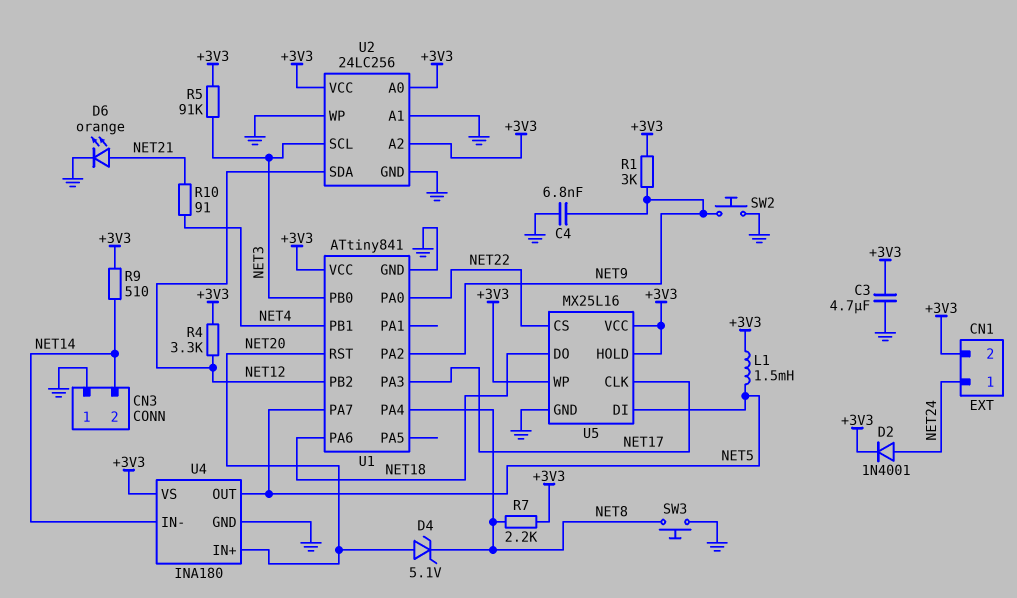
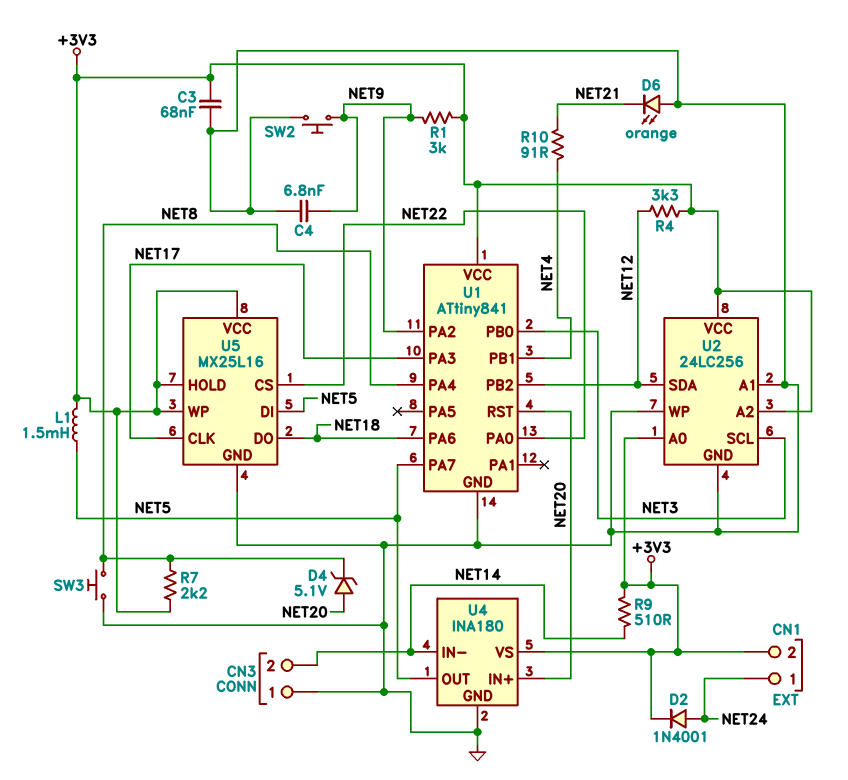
C3: 4.7uF (+3V3, GND) -> 68nF (+3V3, GND)
D6: LED orange (A NET21, K GND) -> LED orange (A GND, K NET21)
R5: 91k (+3V3, NET3) -> none

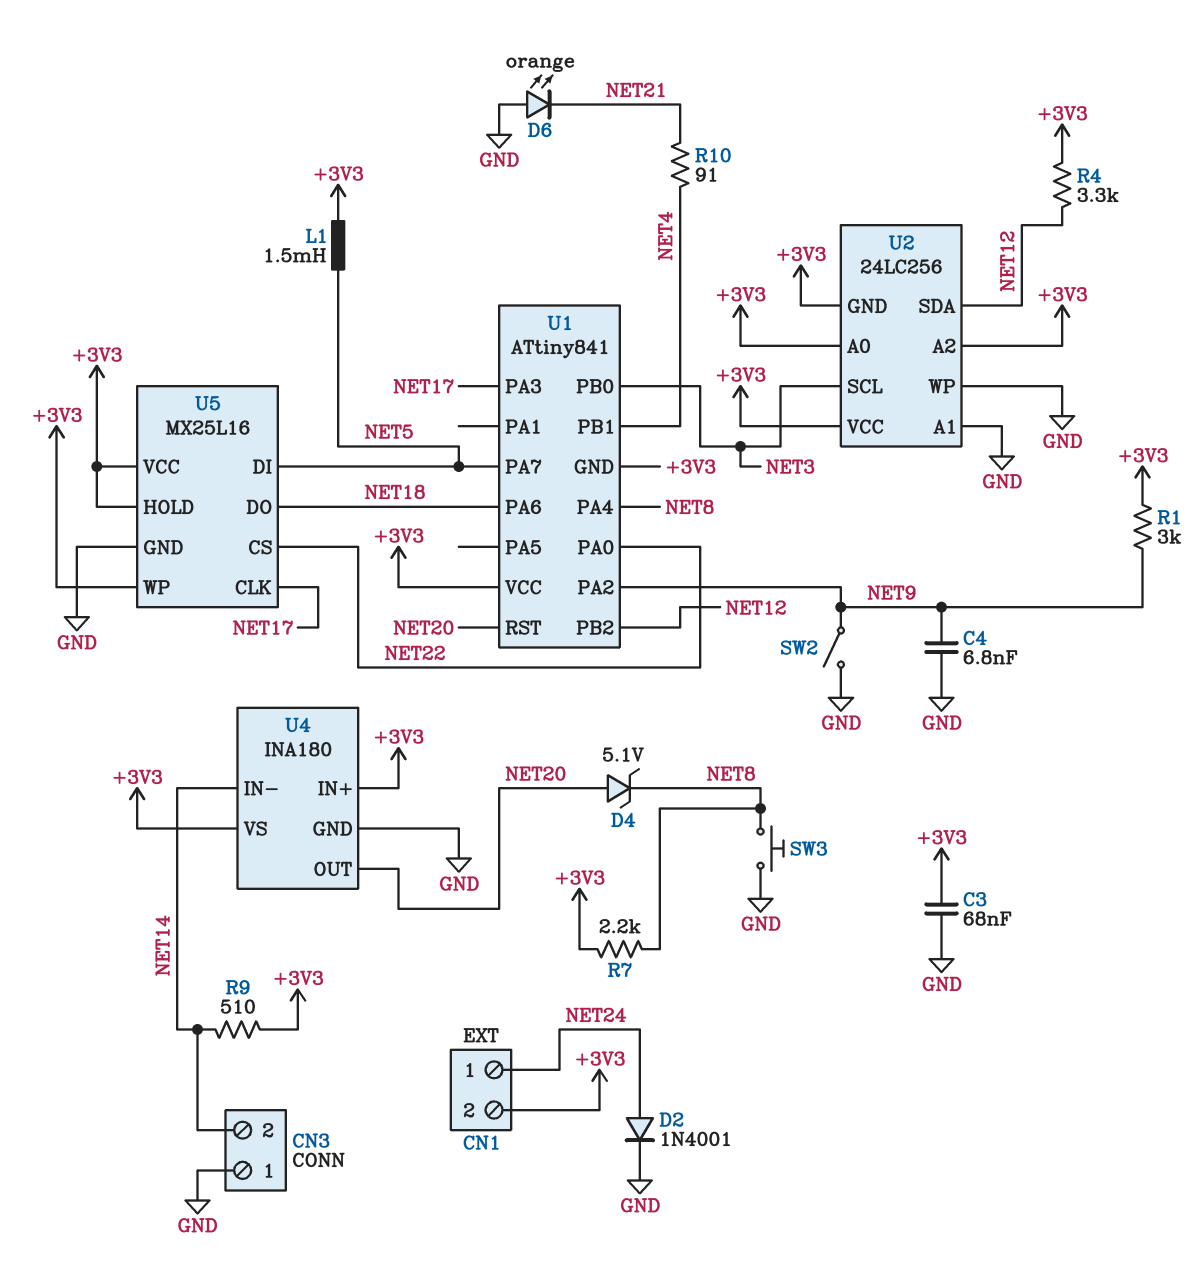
D2: diode 1N4001 (A NET24, K +3V3) -> diode 1N4001 (A NET24, K GND)
SW2: button (GND, NET9) -> switch (GND, NET9)
U1 pin GND: GND -> +3V3
U2 pin GND: GND -> +3V3
U4 pin IN+: NET20 -> +3V3
U4 pin OUT: NET5 -> NET20

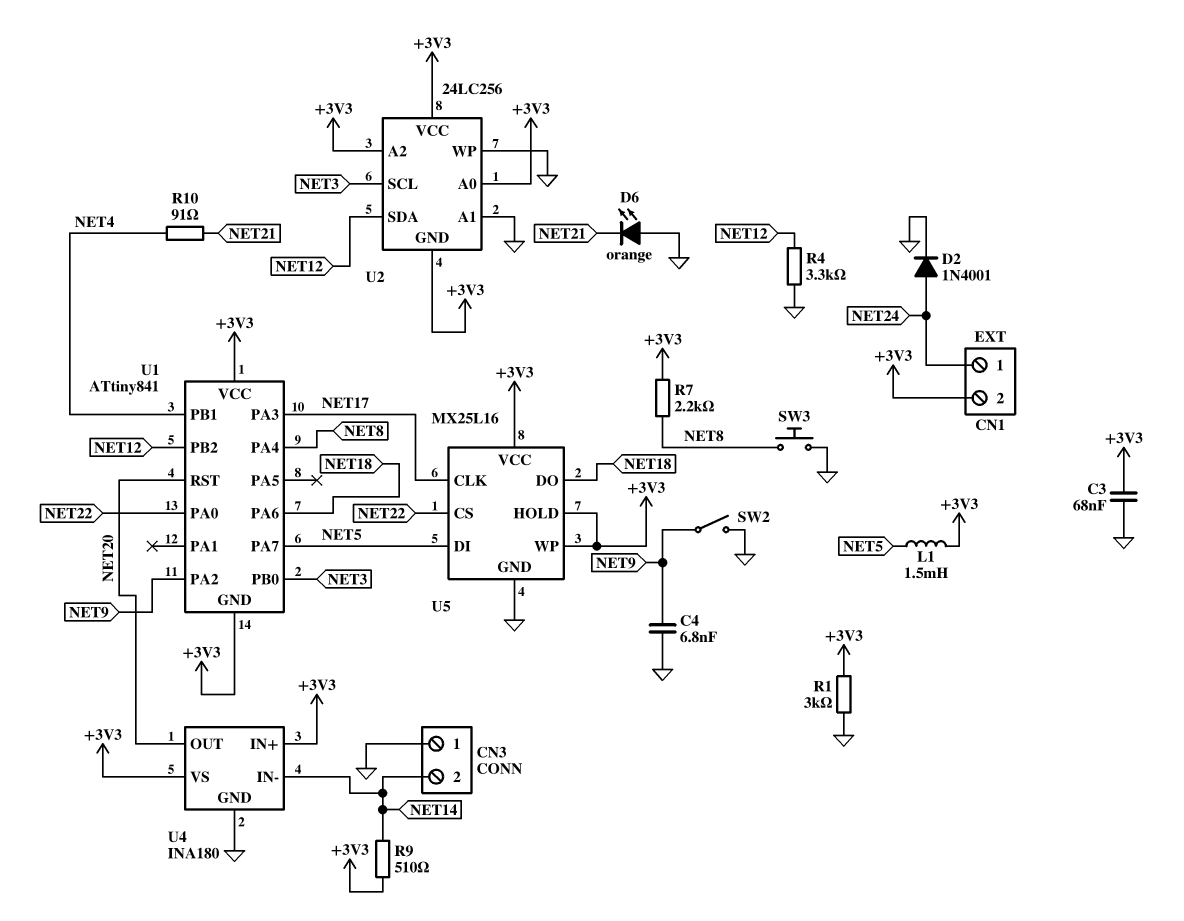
D4: zener 5.1V (A NET20, K NET8) -> none
R1: 3k (+3V3, NET9) -> 3k (+3V3, GND)
R4: 3.3k (+3V3, NET12) -> 3.3k (GND, NET12)

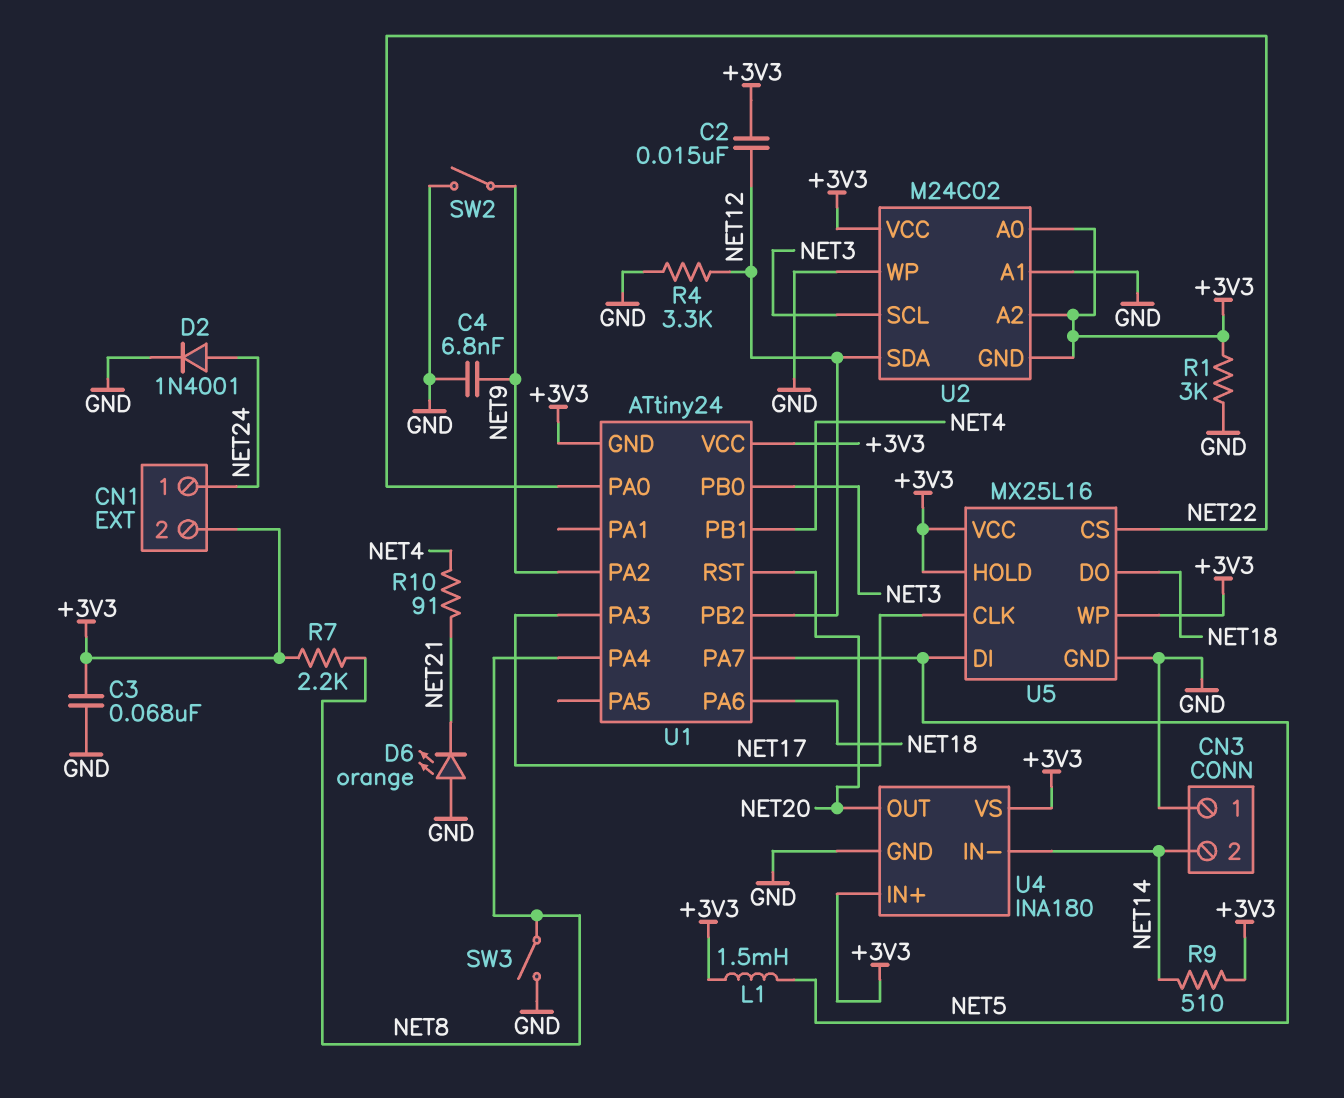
C2: none -> 15nF (+3V3, NET12)
SW3: button (GND, NET8) -> switch (GND, NET8)
U1: ATtiny841 -> ATtiny24
U2: 24LC256 -> M24C02

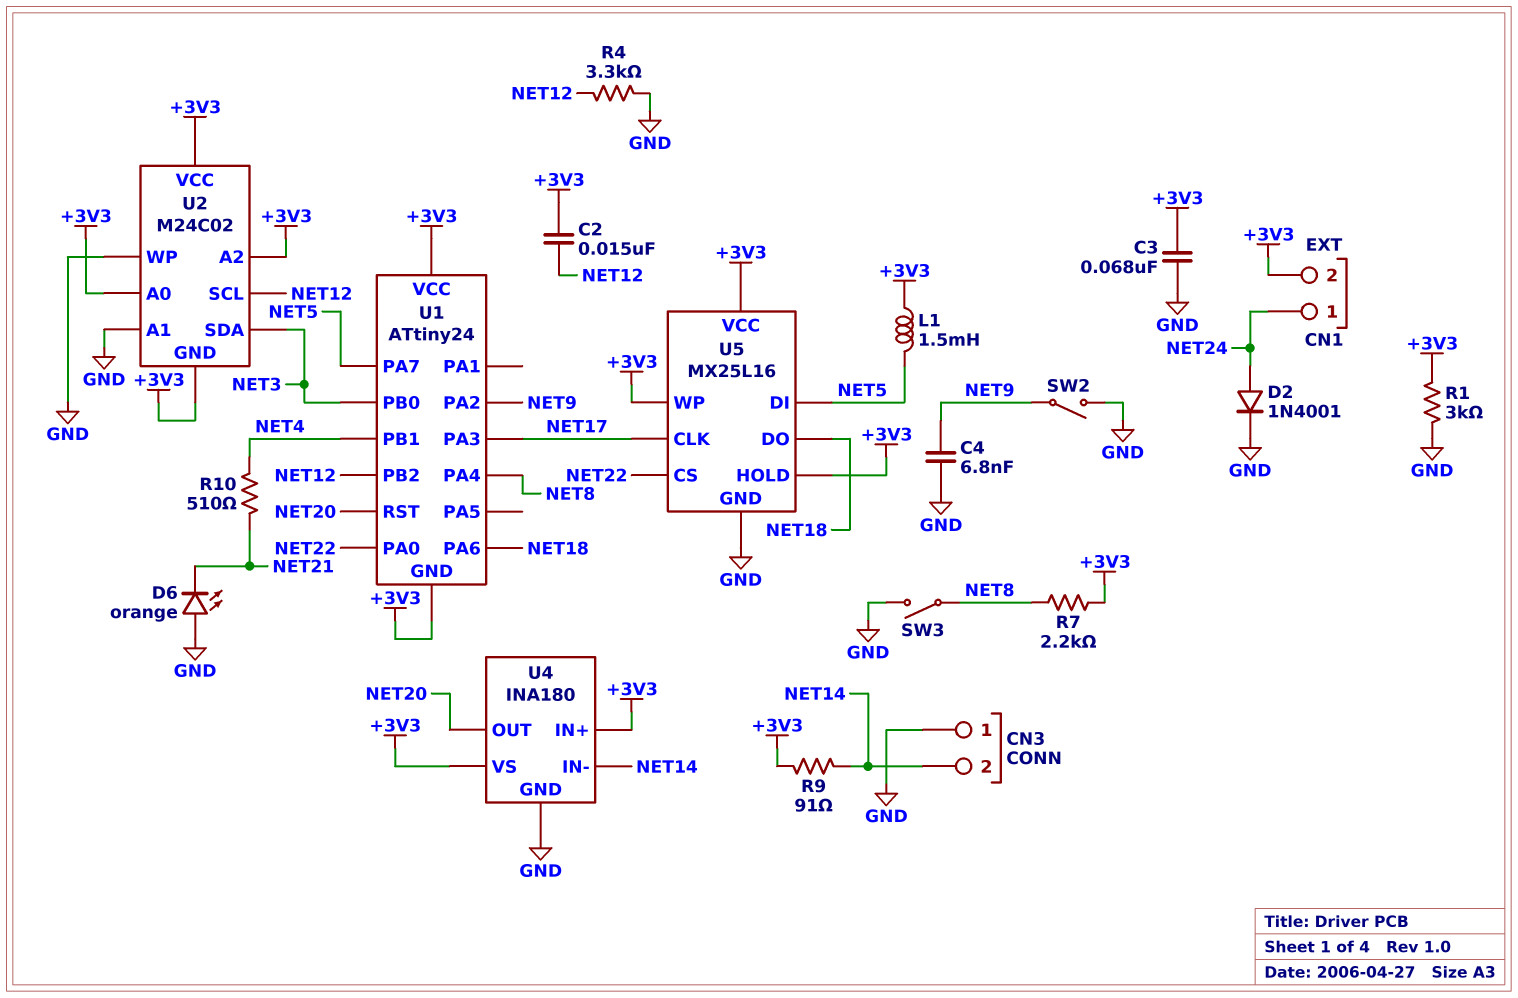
R9: 510 (+3V3, NET14) -> 91 (+3V3, NET14)
R10: 91 (NET4, NET21) -> 510 (NET4, NET21)
U2 pin SCL: NET3 -> NET12
U2 pin SDA: NET12 -> NET3

